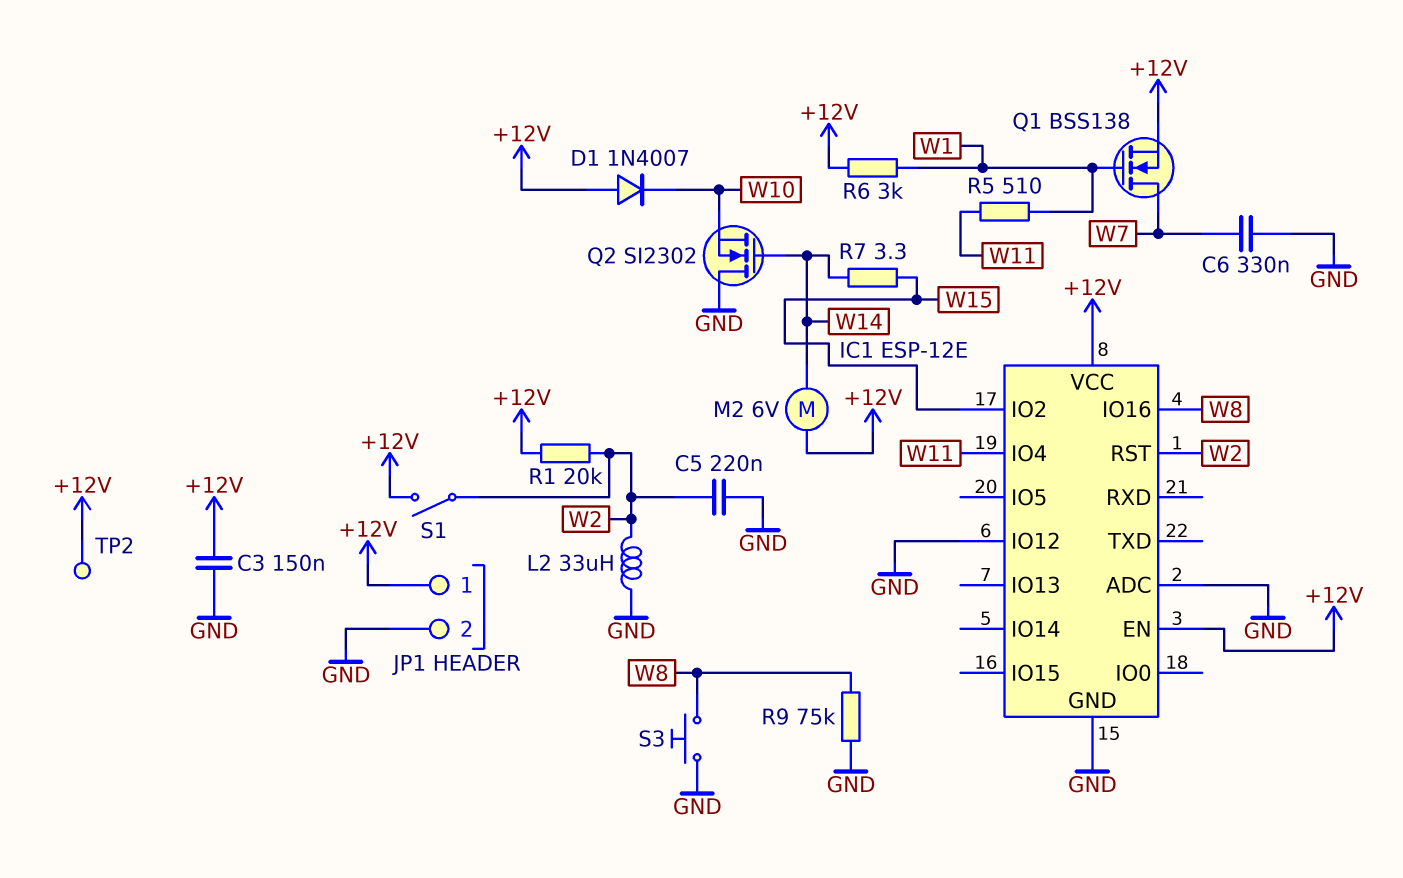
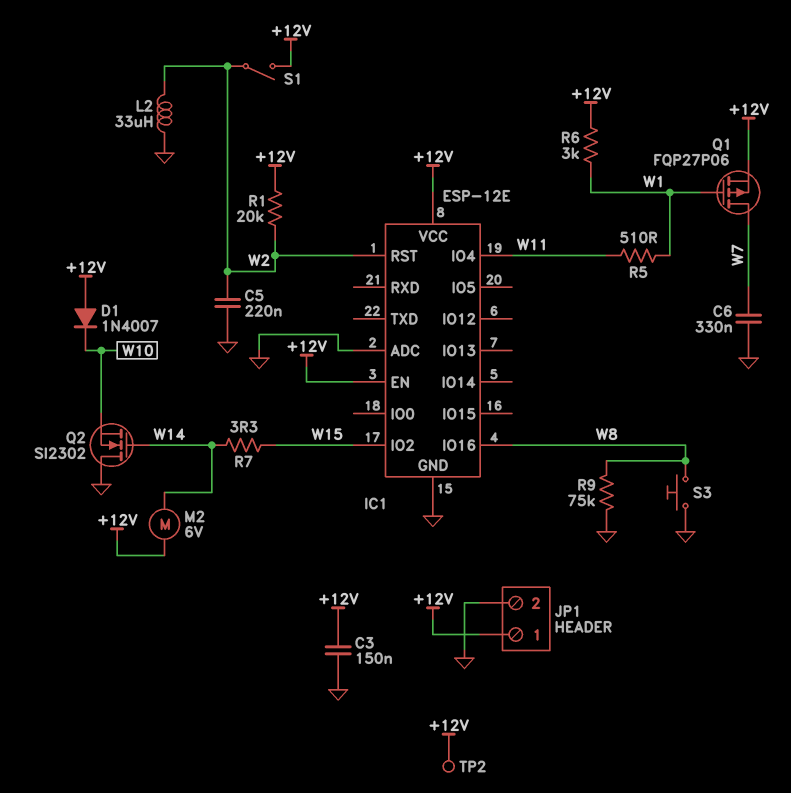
IC1 pin IO12: GND -> none
Q1: NMOS BSS138 (G W1, D W7, S +12V) -> PMOS FQP27P06 (G W1, D W7, S +12V)

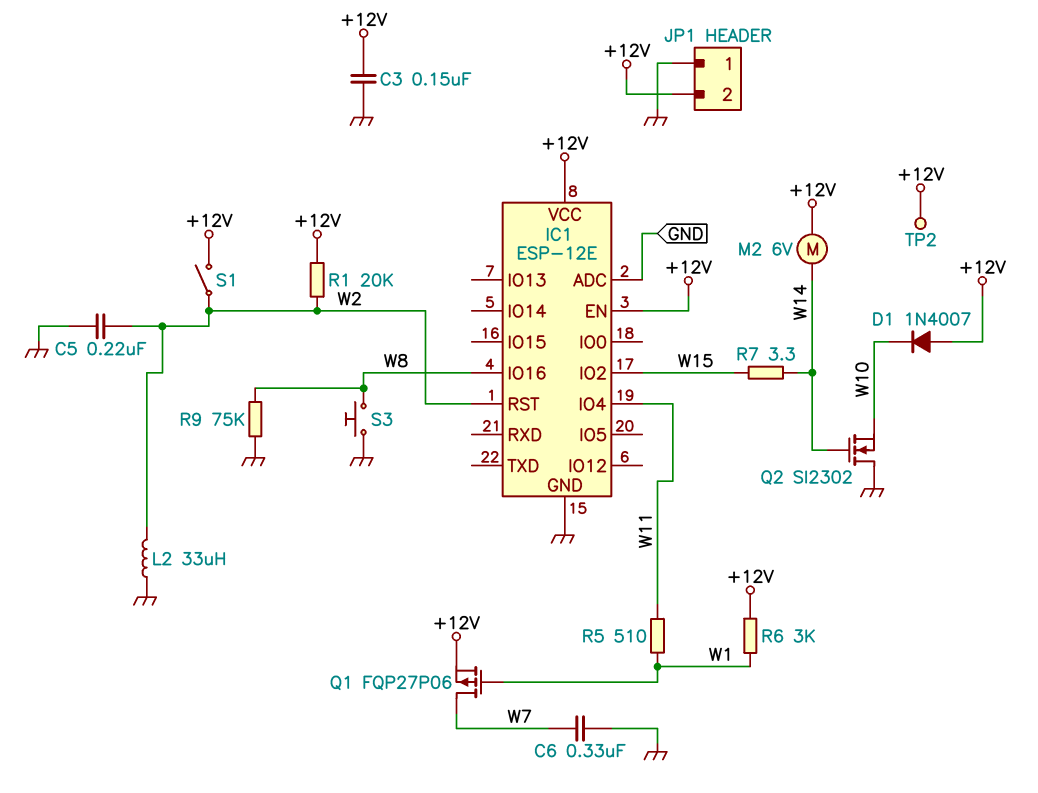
JP1 pin 1: +12V -> GND
JP1 pin 2: GND -> +12V

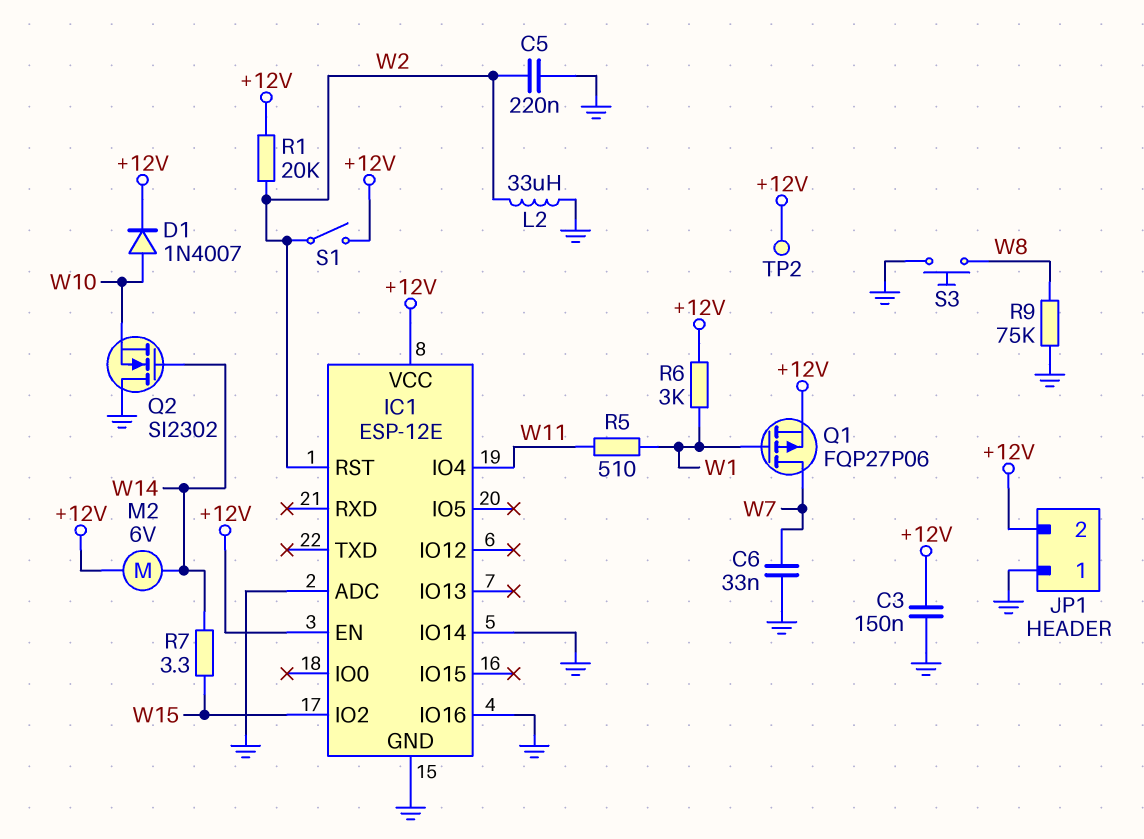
C6: 330nF (GND, W7) -> 33nF (GND, W7)
D1: diode 1N4007 (A +12V, K W10) -> diode 1N4007 (A W10, K +12V)
IC1 pin IO14: none -> GND
IC1 pin IO16: W8 -> GND

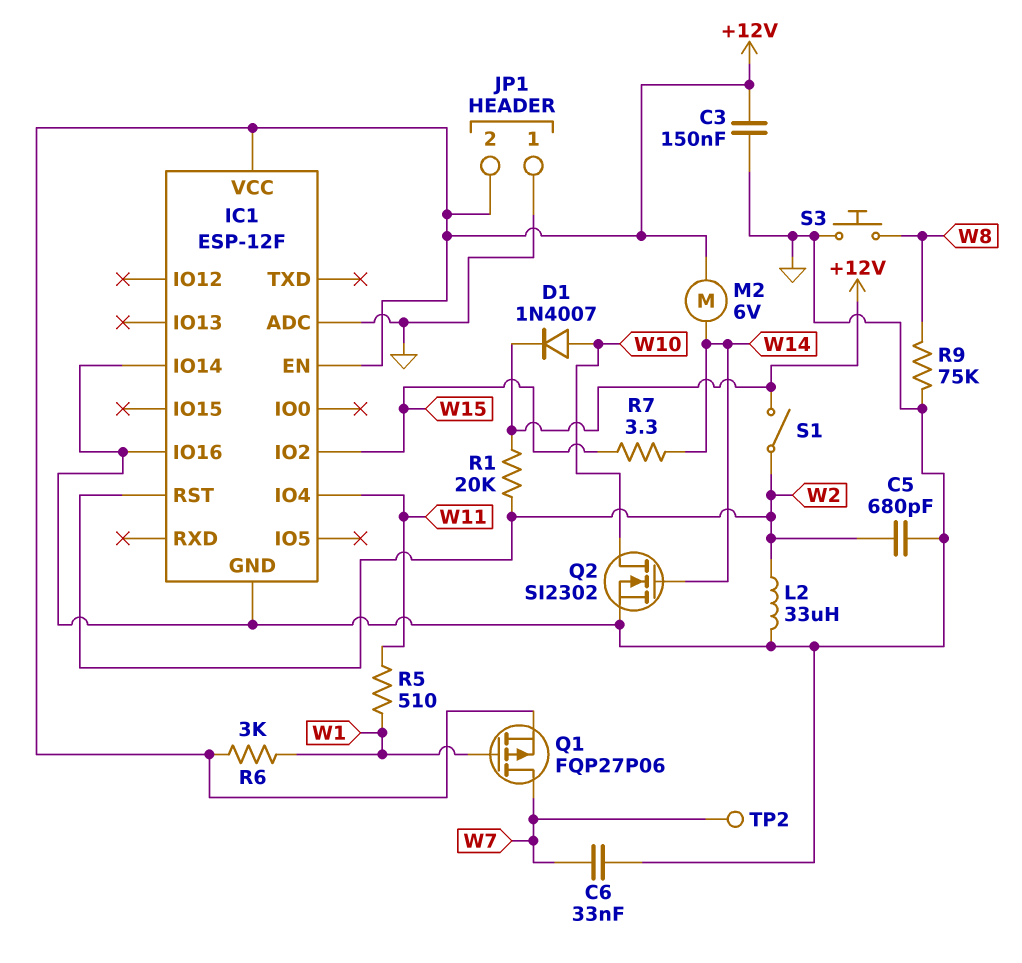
C5: 220nF (GND, W2) -> 680pF (GND, W2)
IC1: ESP-12E -> ESP-12F
Q2: NMOS SI2302 (G W14, D GND, S W10) -> NMOS SI2302 (G W14, D W10, S GND)
TP2: test point (+12V) -> test point (W7)

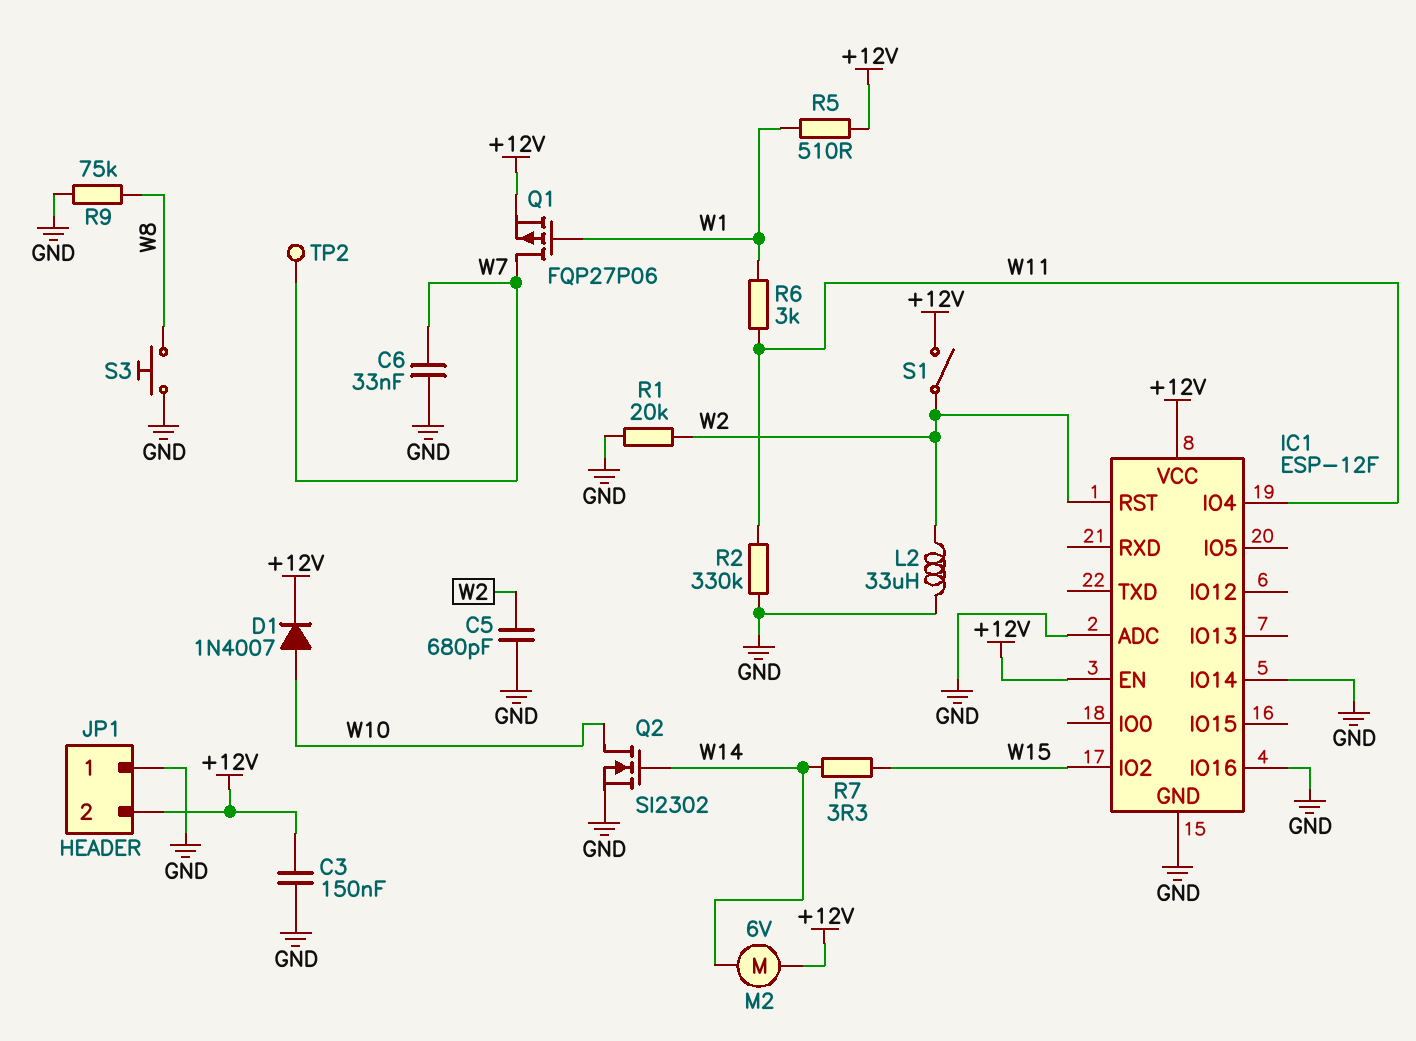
R1: 20k (+12V, W2) -> 20k (GND, W2)
R2: none -> 330k (GND, W11)
R5: 510 (W1, W11) -> 510 (+12V, W1)
R6: 3k (+12V, W1) -> 3k (W1, W11)

